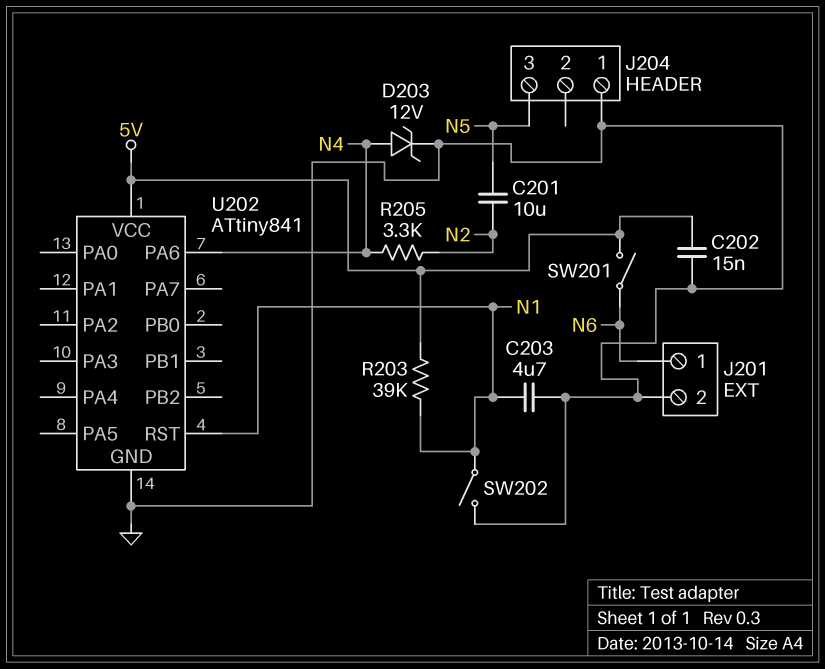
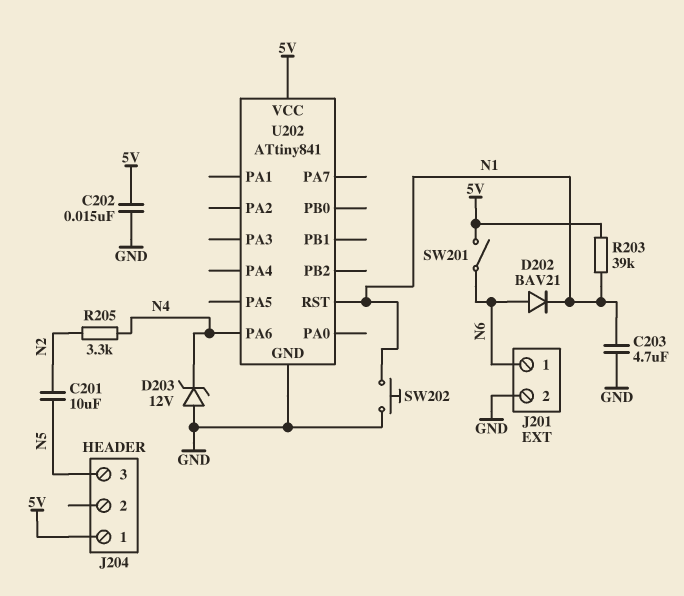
D202: none -> diode BAV21 (A N6, K N1)
D203: zener 12V (A N4, K GND) -> zener 12V (A GND, K N4)
J204 pin 1: GND -> 5V
SW202: switch (GND, N1) -> button (GND, N1)

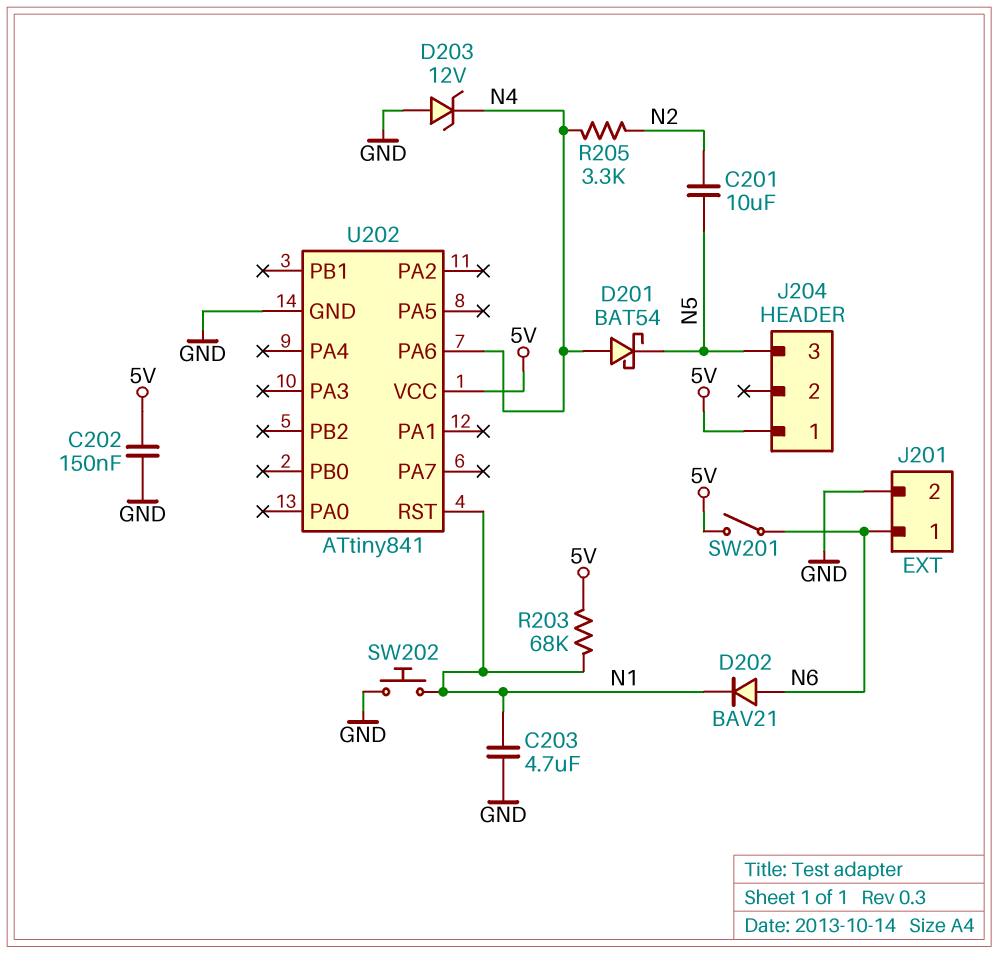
C202: 15nF (5V, GND) -> 150nF (5V, GND)
D201: none -> schottky BAT54 (A N4, K N5)
R203: 39k (5V, N1) -> 68k (5V, N1)

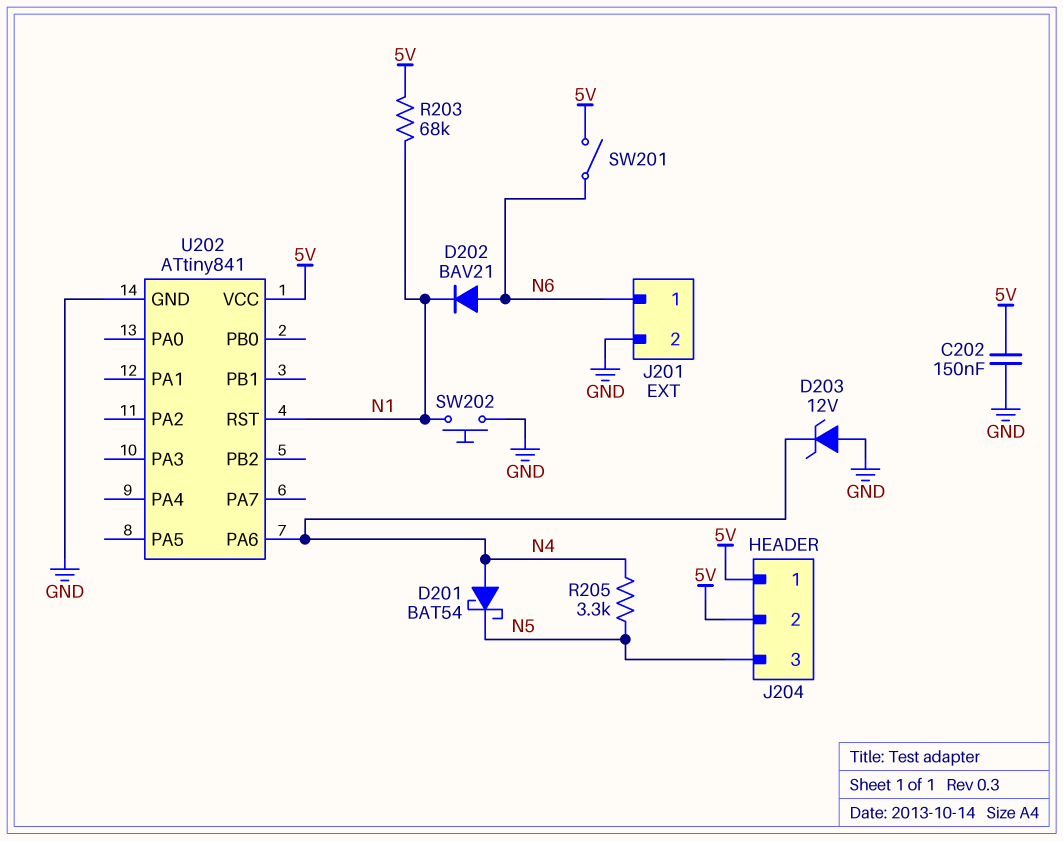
C201: 10uF (N2, N5) -> none
C203: 4.7uF (GND, N1) -> none
J204 pin 2: none -> 5V
R205: 3.3k (N2, N4) -> 3.3k (N4, N5)

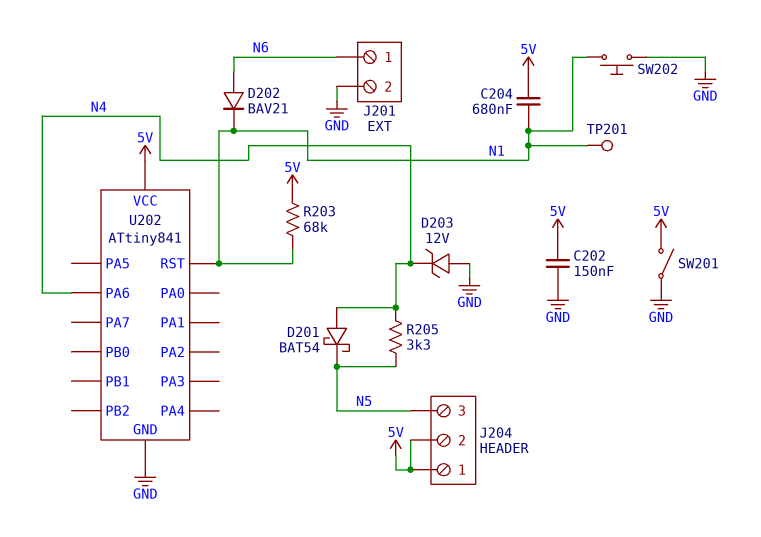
C204: none -> 680nF (5V, N1)
SW201: switch (5V, N6) -> switch (5V, GND)
TP201: none -> test point (N1)

